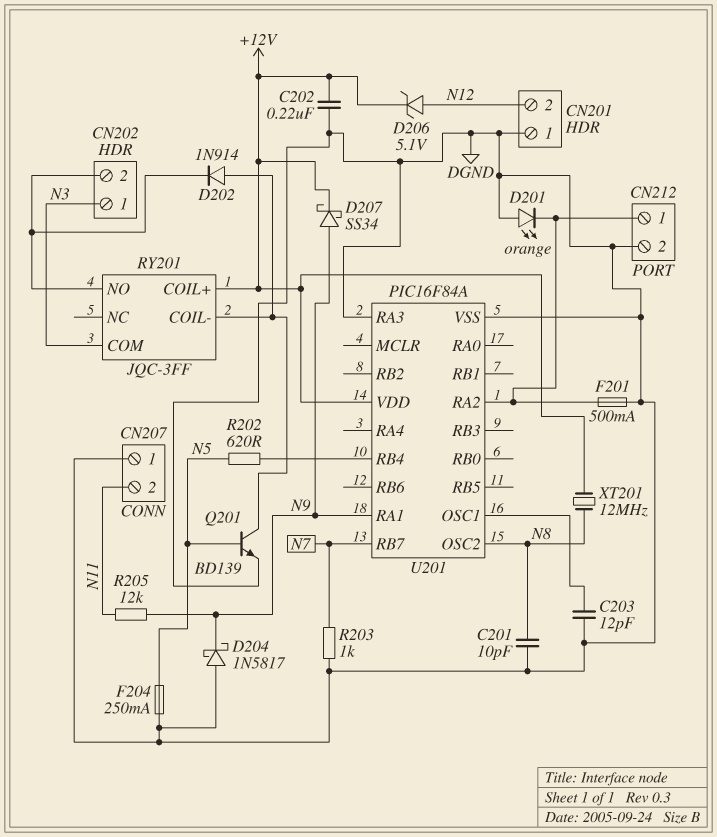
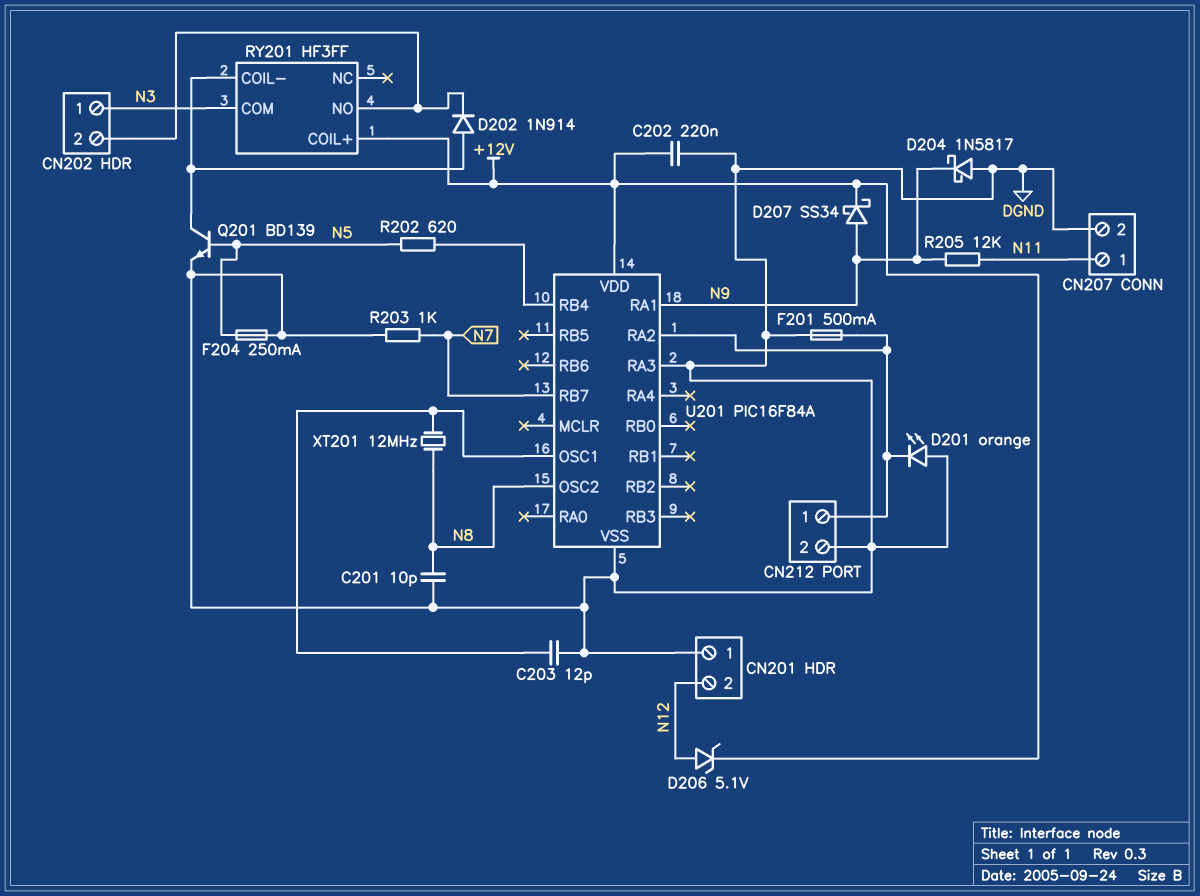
CN207 pin 1: DGND -> N11
CN207 pin 2: N11 -> DGND
RY201: JQC-3FF -> HF3FF
XT201: 12MHz (+12V, N8) -> 12MHz (N8, U201/OSC1)

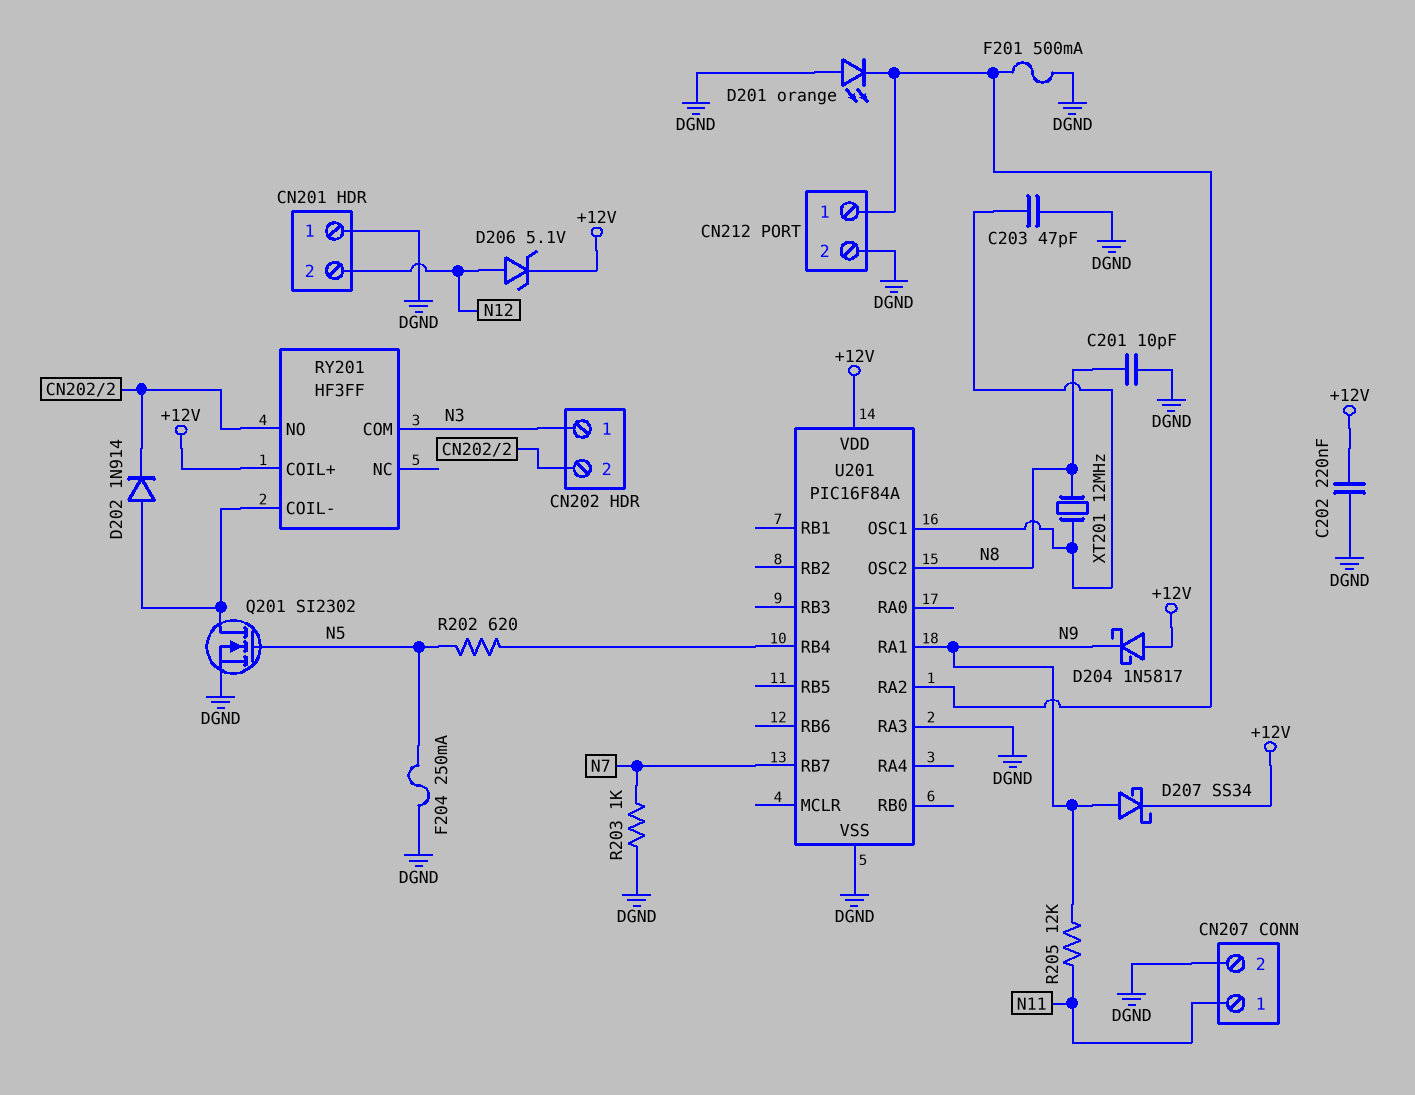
C203: 12pF (DGND, U201/OSC1) -> 47pF (DGND, U201/OSC1)
D204: schottky 1N5817 (A DGND, K N9) -> schottky 1N5817 (A +12V, K N9)
Q201: NPN BD139 (B N5, C RY201/COIL-, E DGND) -> NMOS SI2302 (G N5, D RY201/COIL-, S DGND)

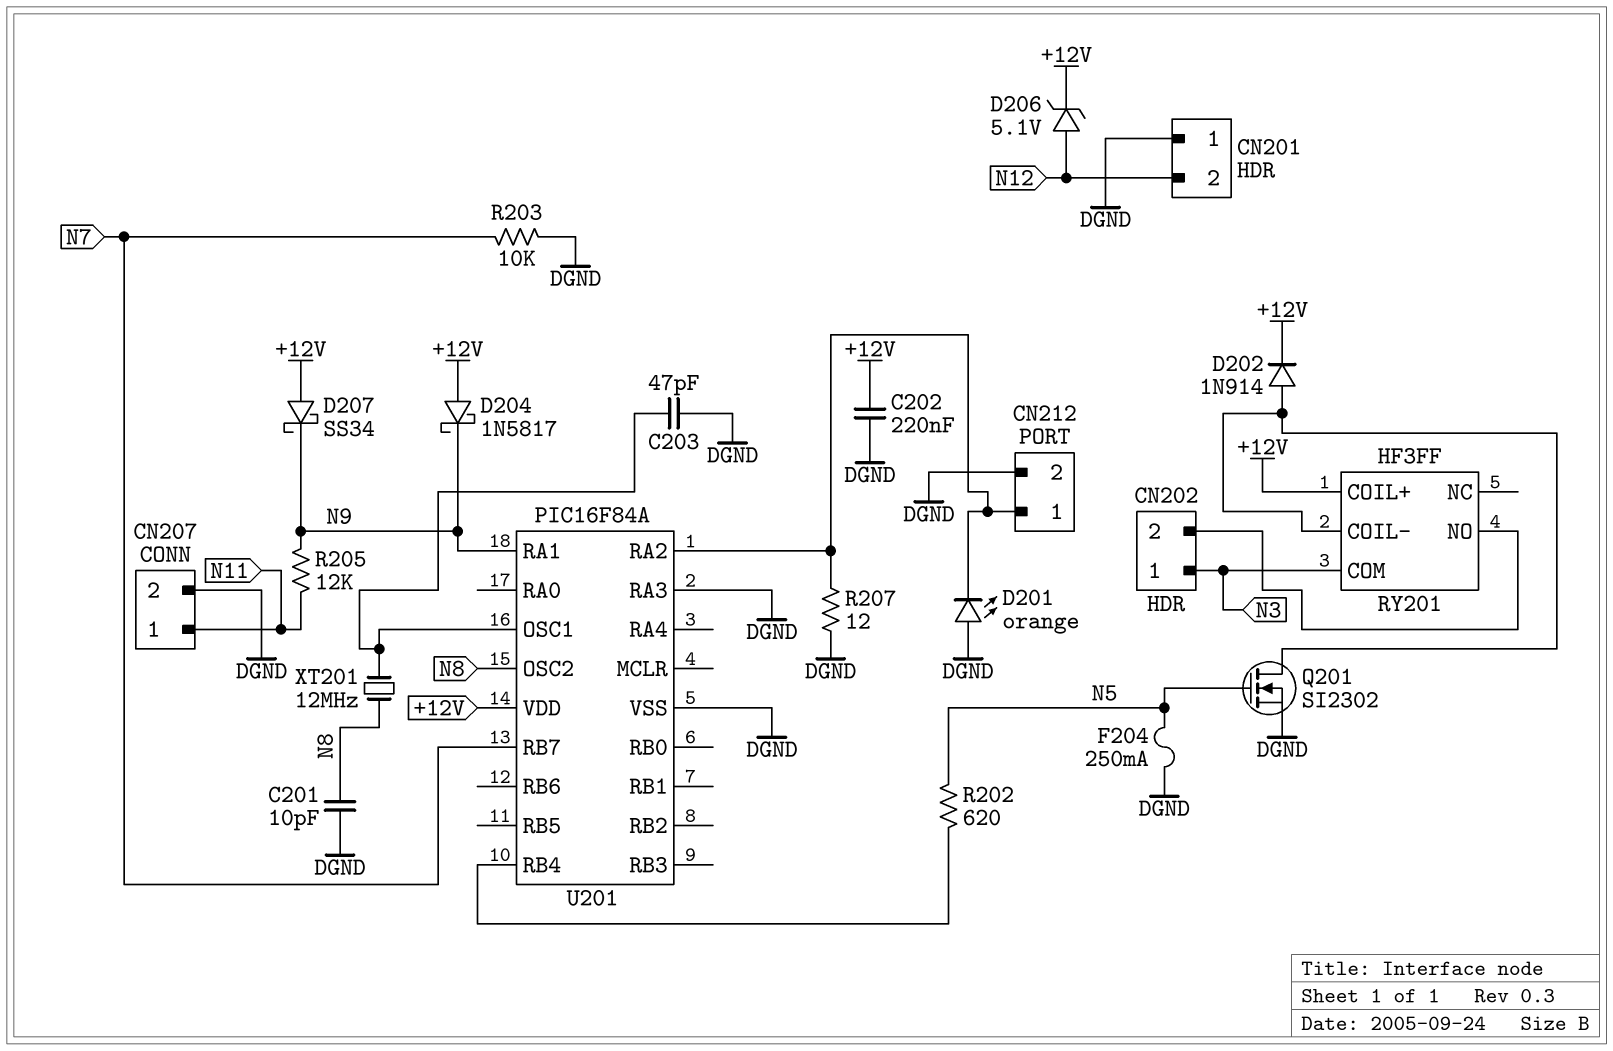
D202: diode 1N914 (A RY201/COIL-, K CN202/2) -> diode 1N914 (A RY201/COIL-, K +12V)
D207: schottky SS34 (A N9, K +12V) -> schottky SS34 (A +12V, K N9)
F201: 500mA (CN212/1, DGND) -> none
R203: 1k (DGND, N7) -> 10k (DGND, N7)
R207: none -> 12 (CN212/1, DGND)

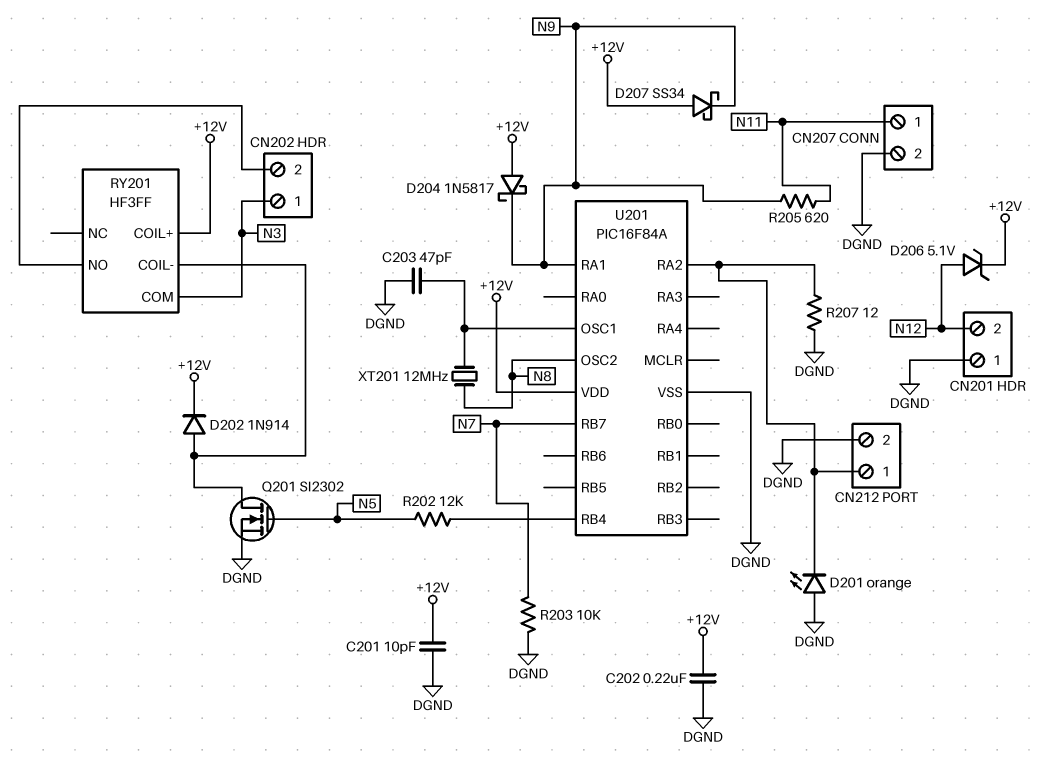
C201: 10pF (DGND, N8) -> 10pF (+12V, DGND)
F204: 250mA (DGND, N5) -> none
R202: 620 (N5, U201/RB4) -> 12k (N5, U201/RB4)
R205: 12k (N9, N11) -> 620 (N9, N11)
U201 pin RA3: DGND -> none

